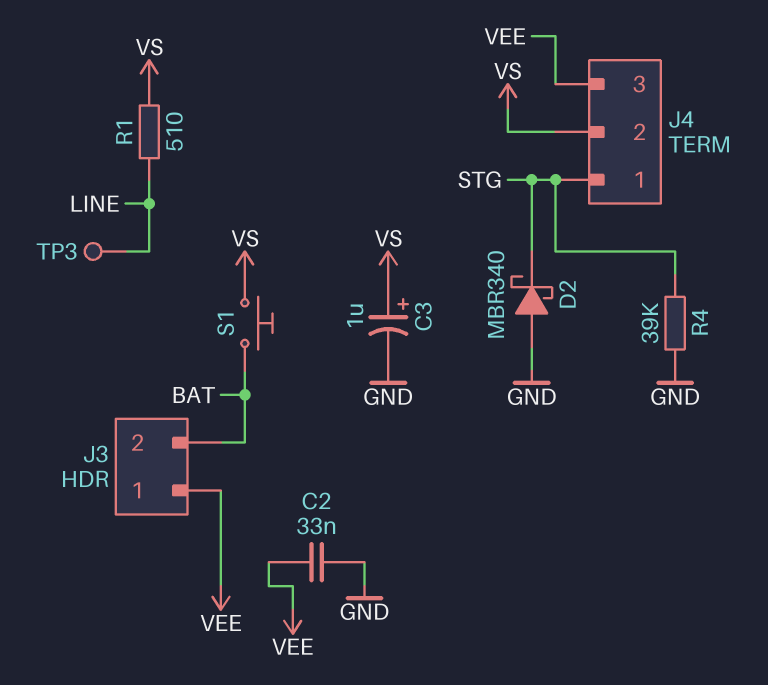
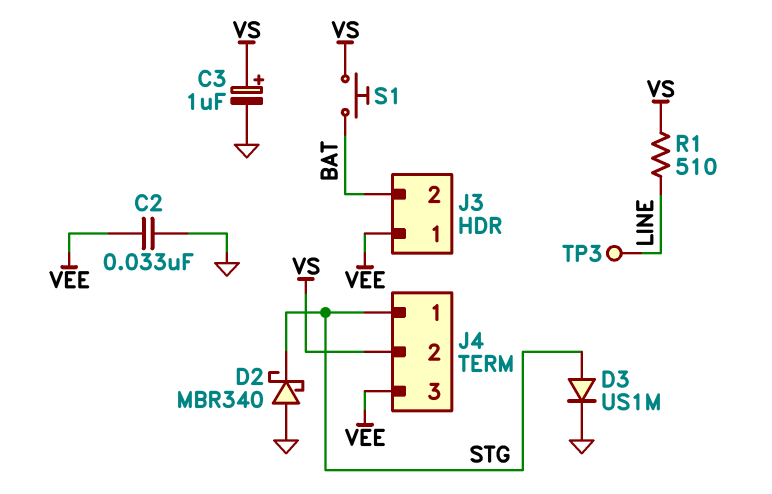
D3: none -> diode US1M (A STG, K GND)
R4: 39k (GND, STG) -> none

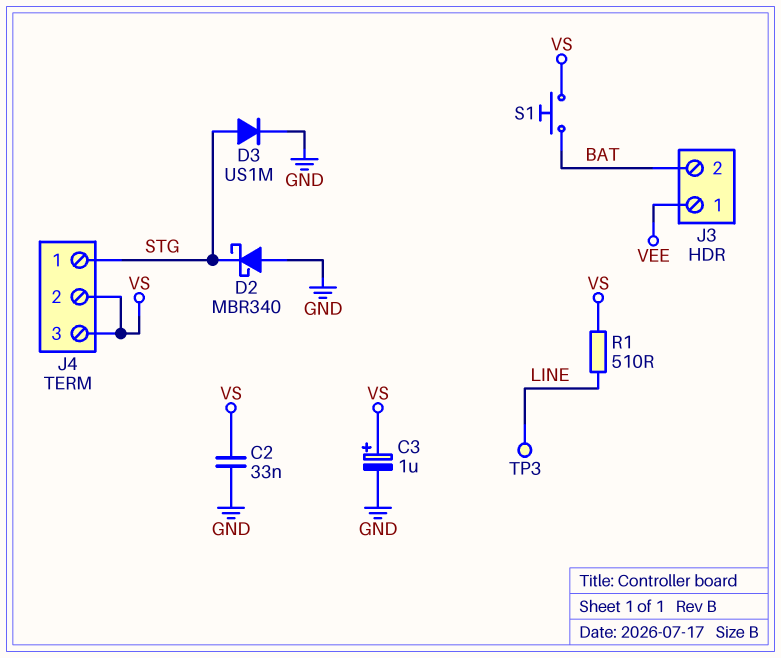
C2: 33nF (GND, VEE) -> 33nF (GND, VS)
J4 pin 3: VEE -> VS

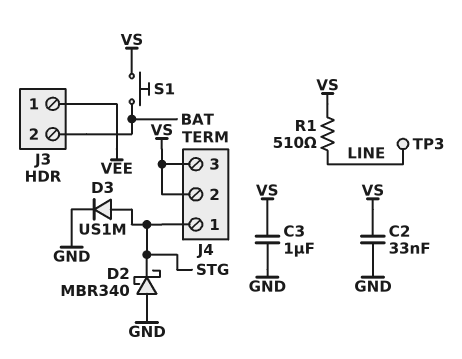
C3: 1uF (plus VS, minus GND) -> 1uF (GND, VS)

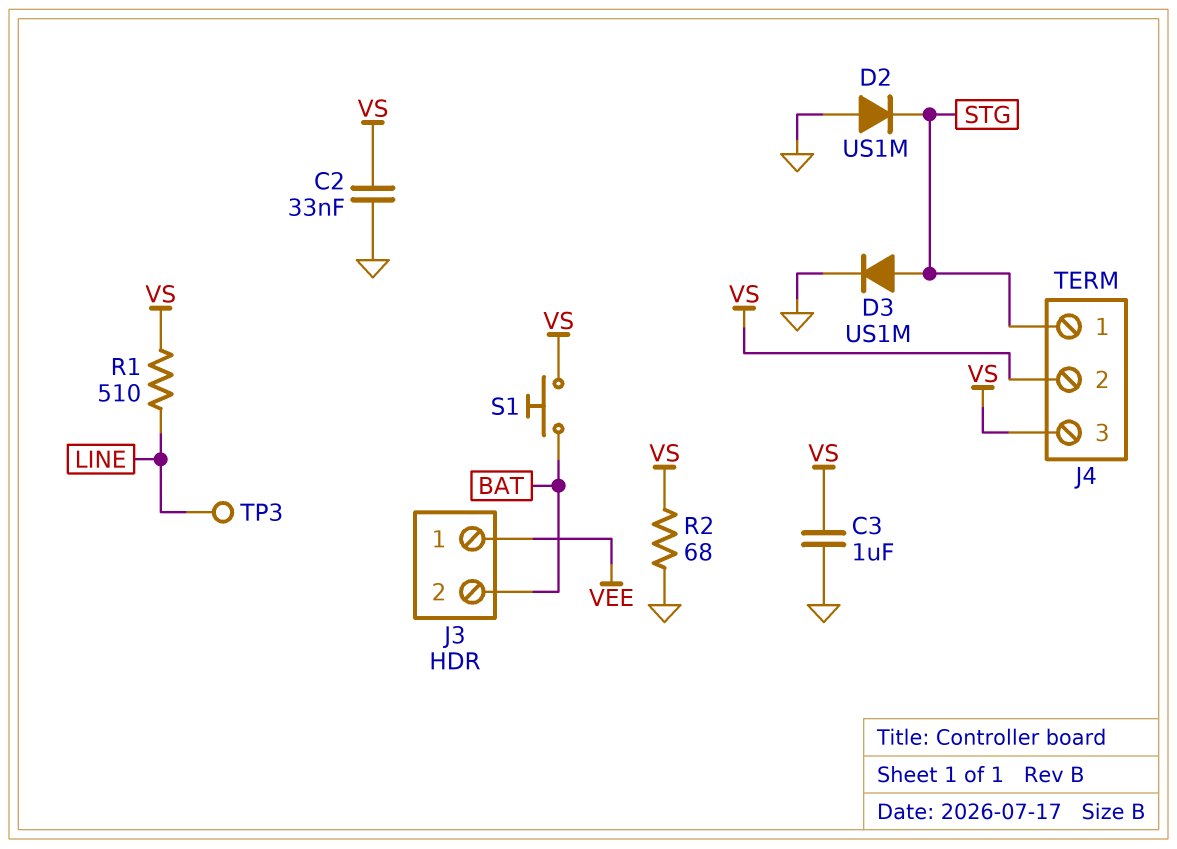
D2: schottky MBR340 (A GND, K STG) -> diode US1M (A GND, K STG)
R2: none -> 68 (GND, VS)

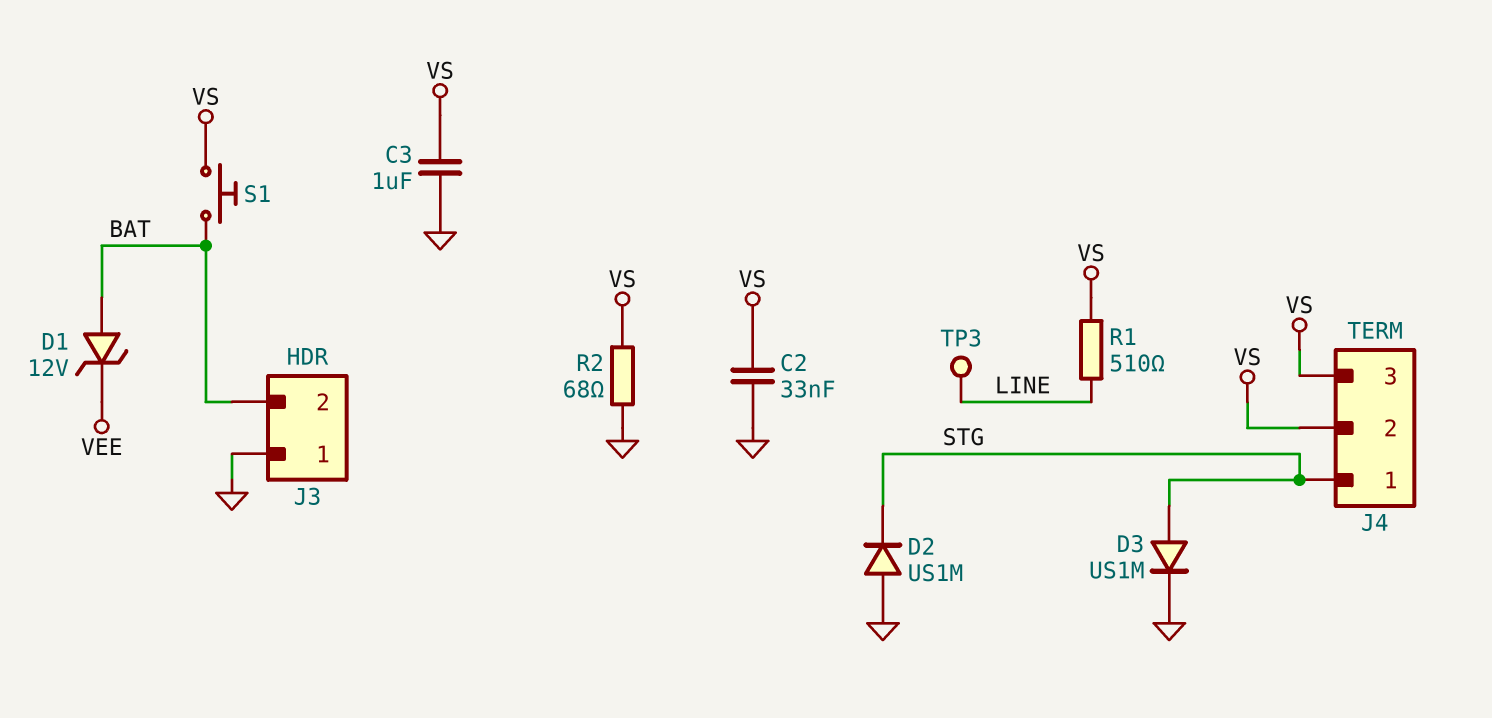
D1: none -> zener 12V (A BAT, K VEE)
J3 pin 1: VEE -> GND

